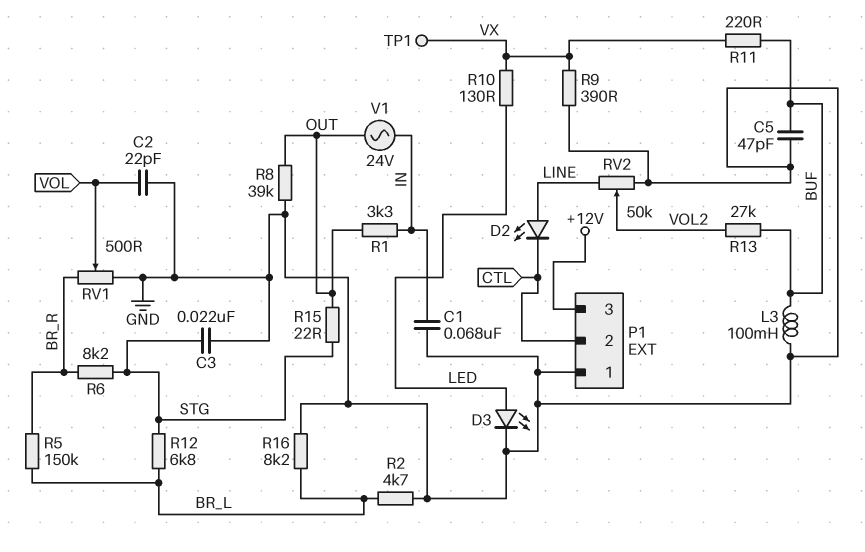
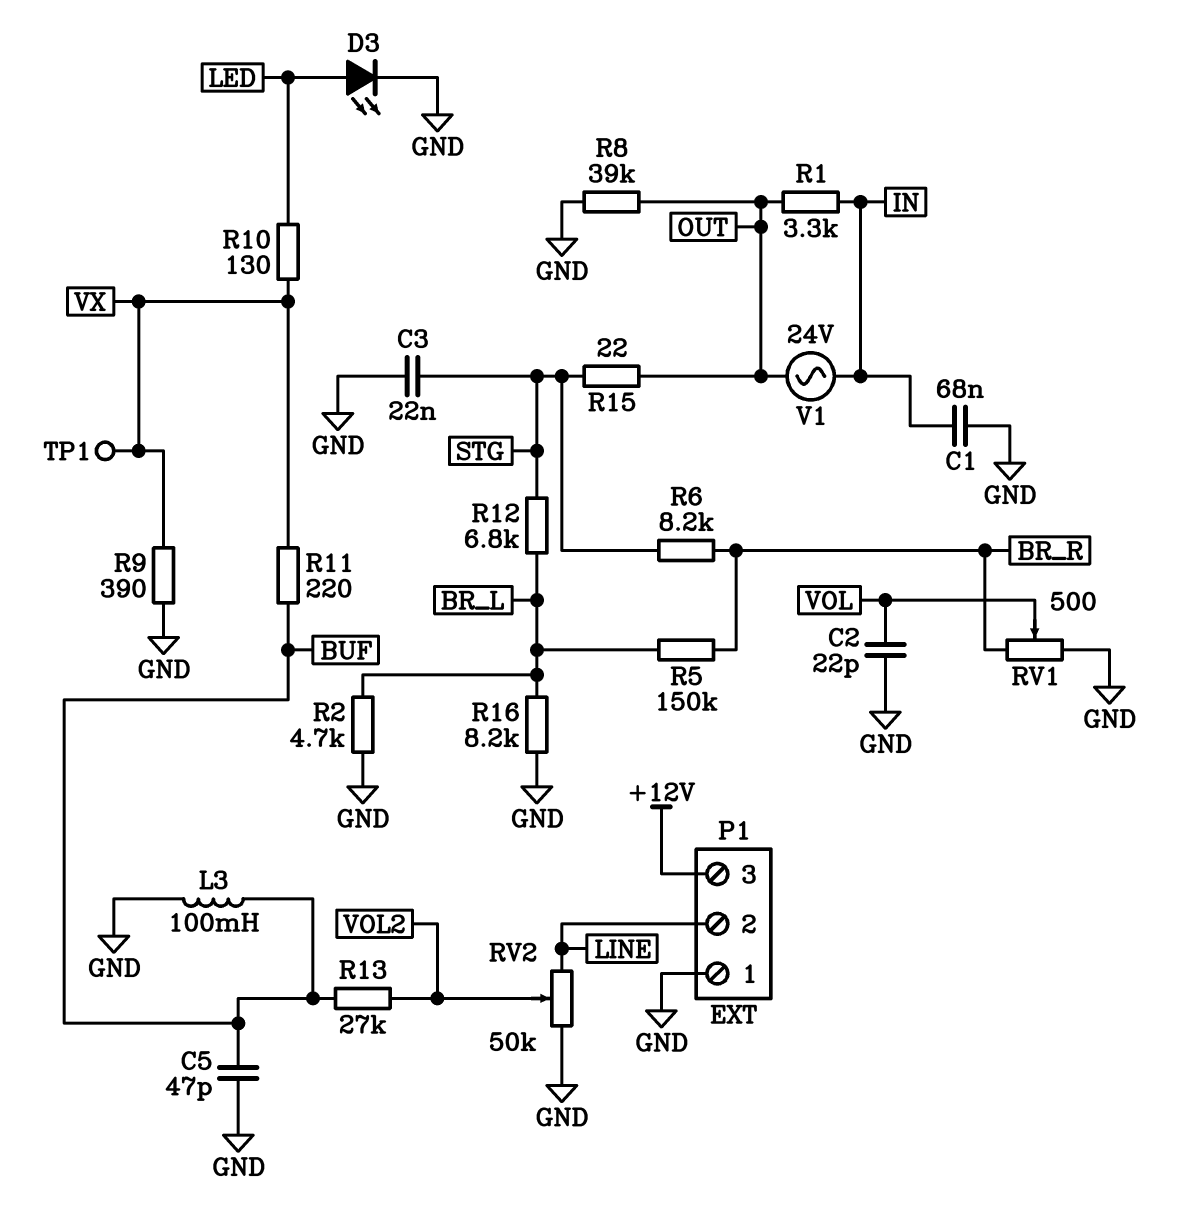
D2: LED (A LINE, K CTL) -> none
P1 pin 2: CTL -> LINE

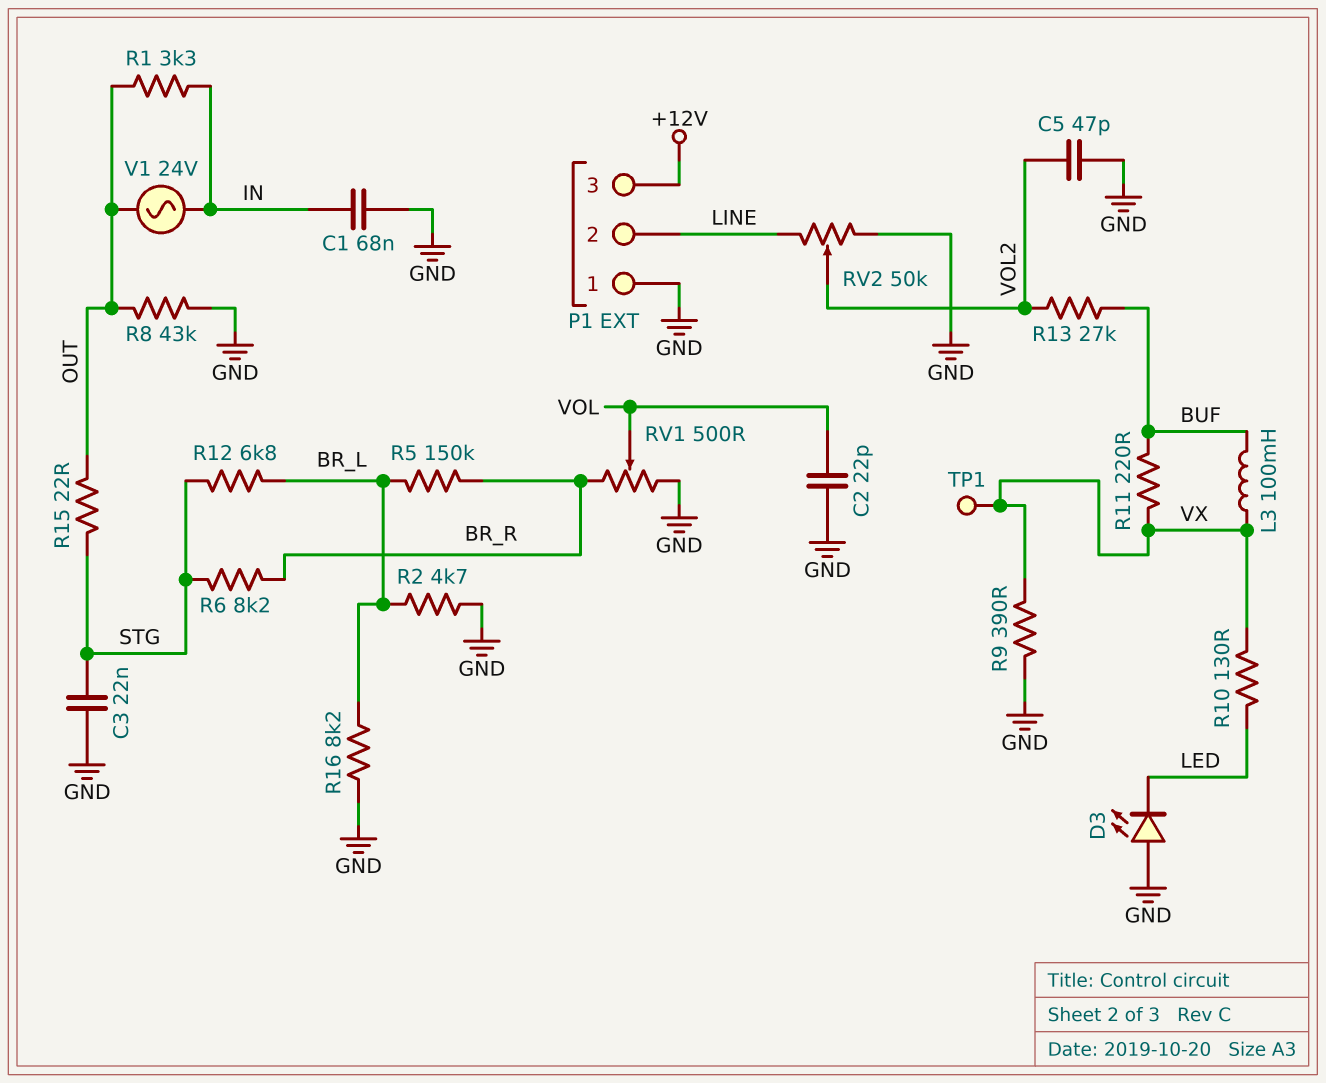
C5: 47pF (BUF, GND) -> 47pF (GND, VOL2)
D3: LED (A LED, K GND) -> LED (A GND, K LED)
L3: 100mH (BUF, GND) -> 100mH (BUF, VX)
R8: 39k (GND, OUT) -> 43k (GND, OUT)

